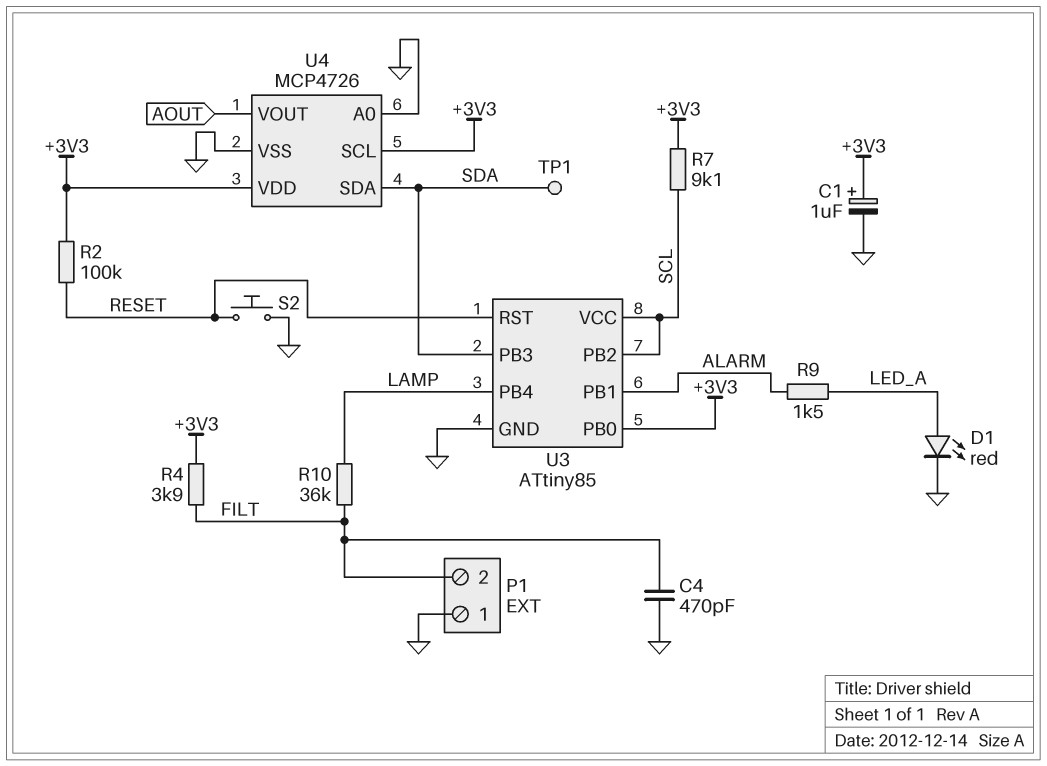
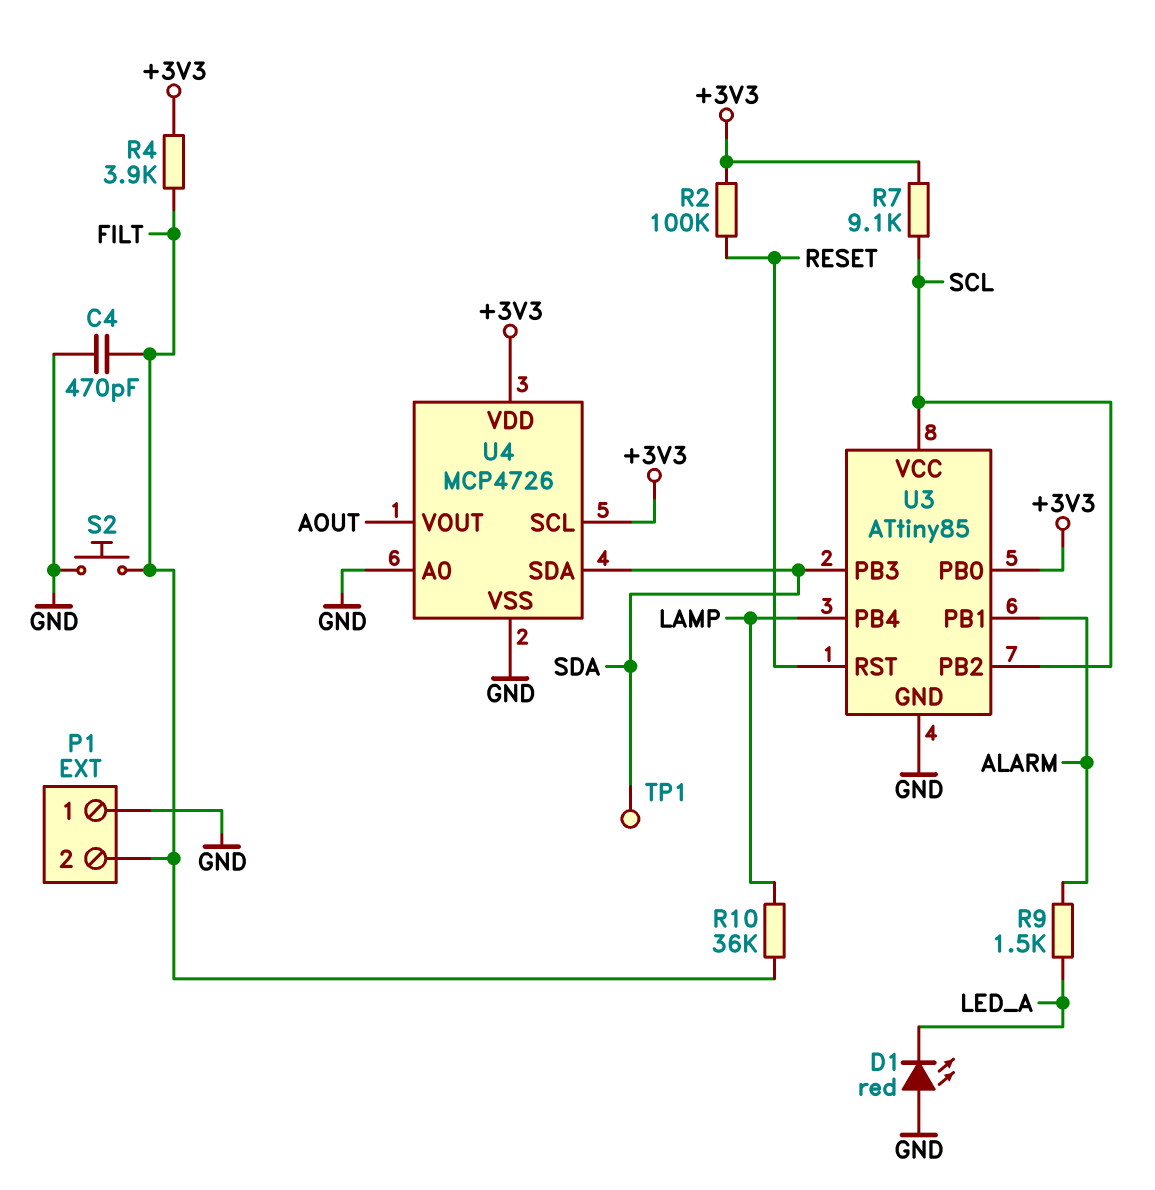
C1: 1uF (plus +3V3, minus GND) -> none
D1: LED red (A LED_A, K GND) -> LED red (A GND, K LED_A)
S2: button (GND, RESET) -> button (FILT, GND)

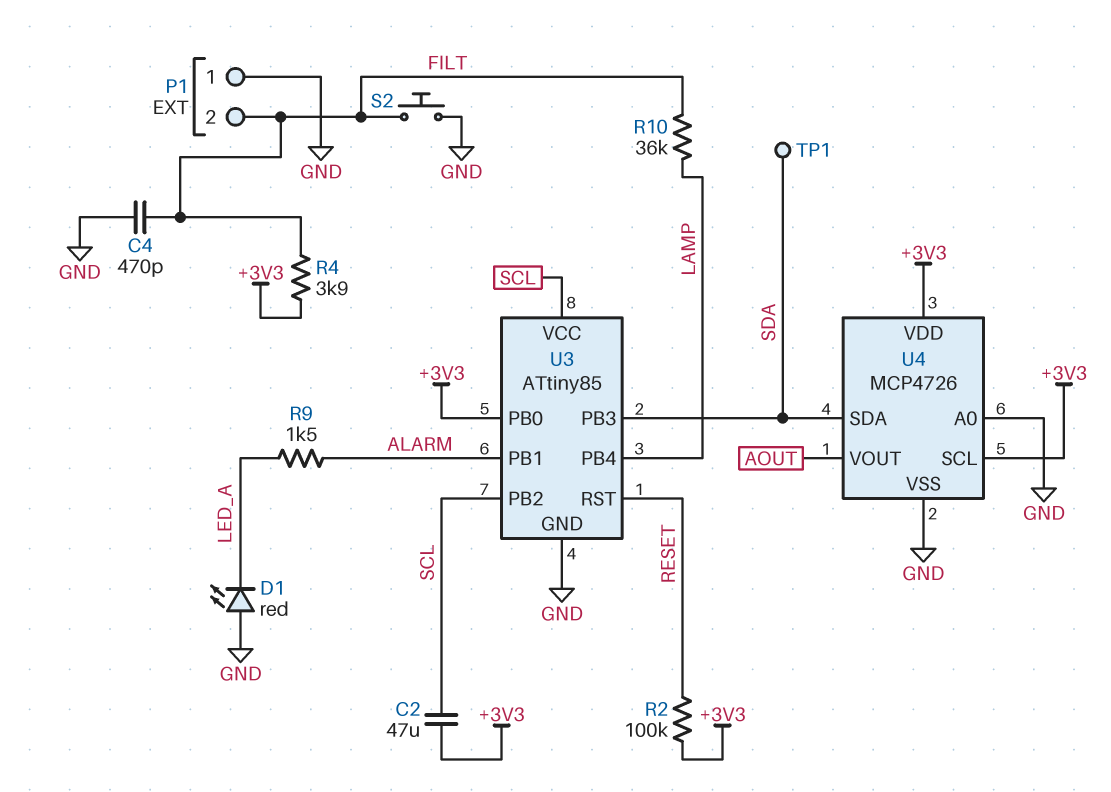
C2: none -> 47uF (+3V3, SCL)
R7: 9.1k (+3V3, SCL) -> none

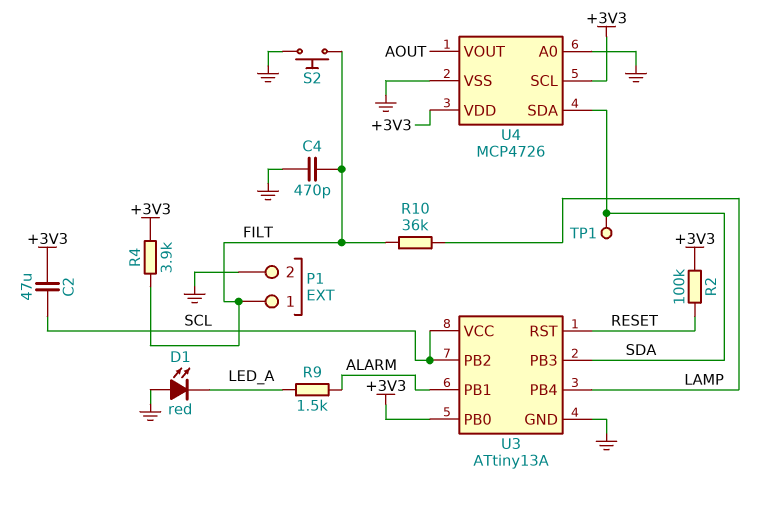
P1 pin 1: GND -> FILT
P1 pin 2: FILT -> GND
U3: ATtiny85 -> ATtiny13A

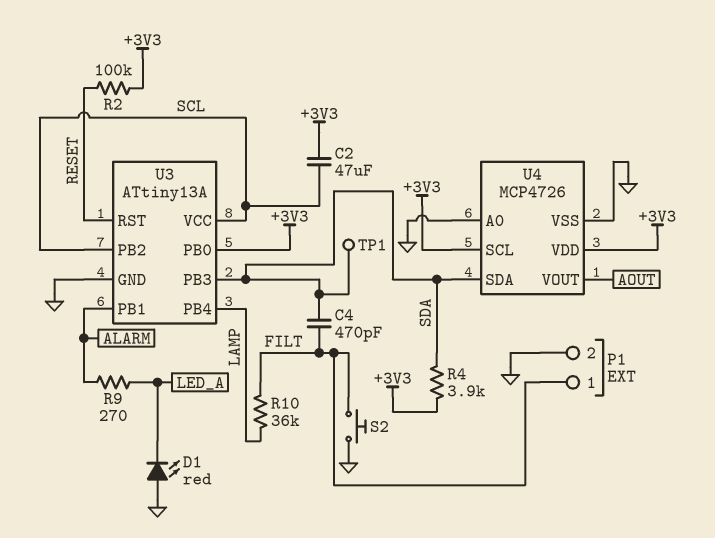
C4: 470pF (FILT, GND) -> 470pF (FILT, SDA)
R4: 3.9k (+3V3, FILT) -> 3.9k (+3V3, SDA)
R9: 1.5k (ALARM, LED_A) -> 270 (ALARM, LED_A)

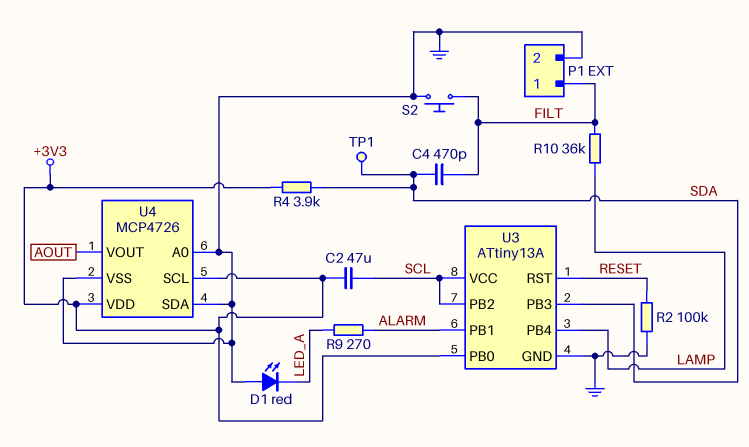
R2: 100k (+3V3, RESET) -> 100k (GND, RESET)
U4 pin SDA: SDA -> GND

